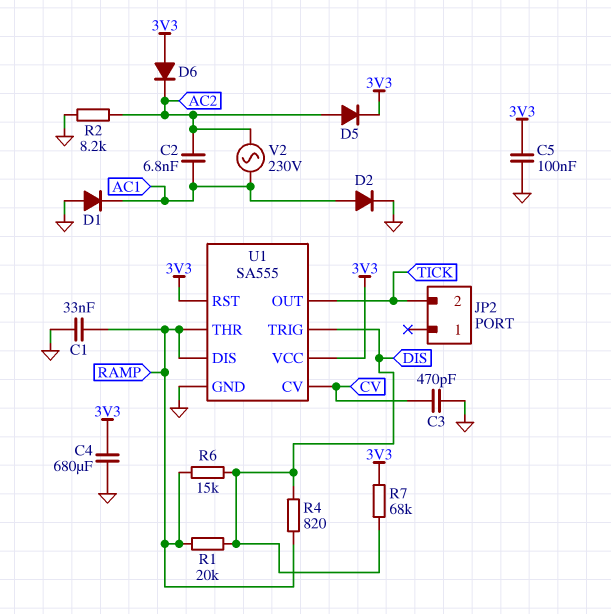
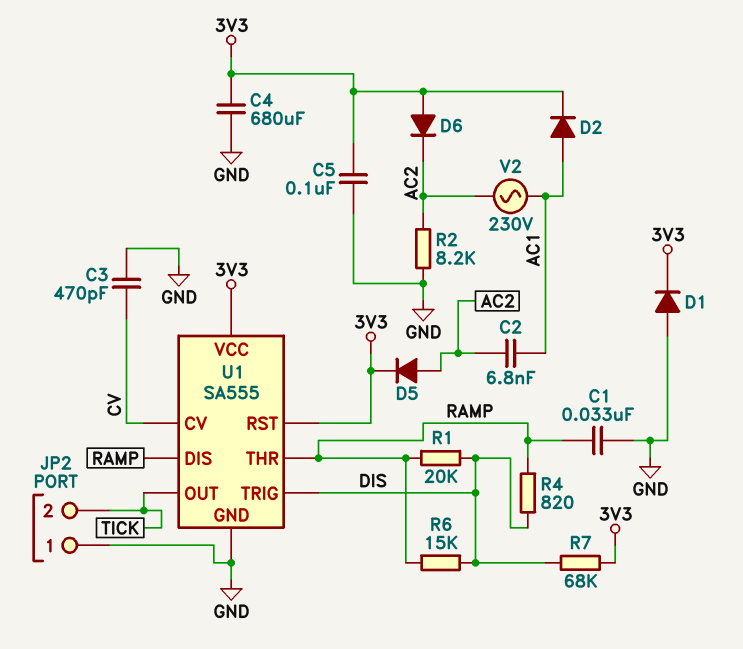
D1: diode (A GND, K AC1) -> diode (A GND, K 3V3)
D2: diode (A AC1, K GND) -> diode (A AC1, K 3V3)
JP2 pin 1: none -> GND

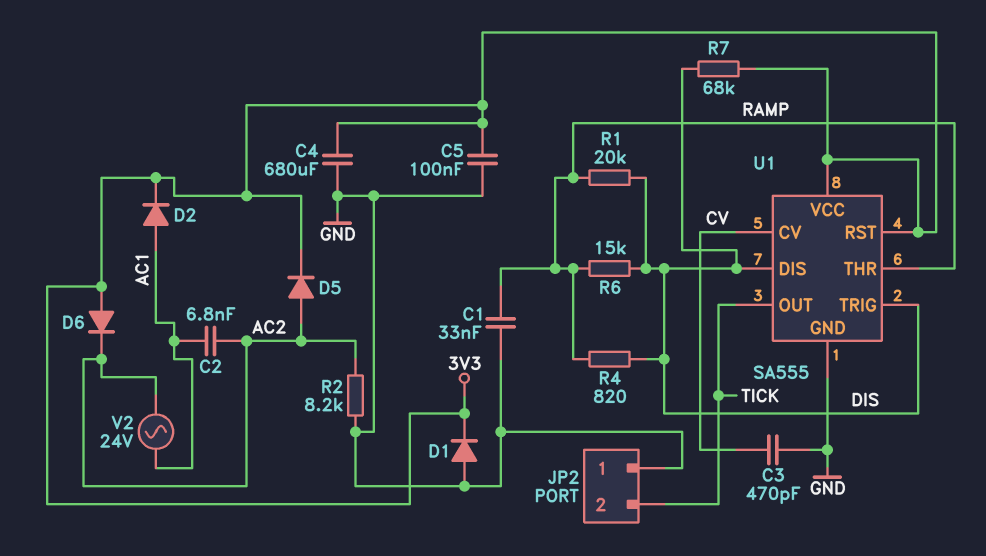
U1 pin DIS: RAMP -> DIS
V2: AC 230V (AC1, AC2) -> AC 24V (AC1, AC2)

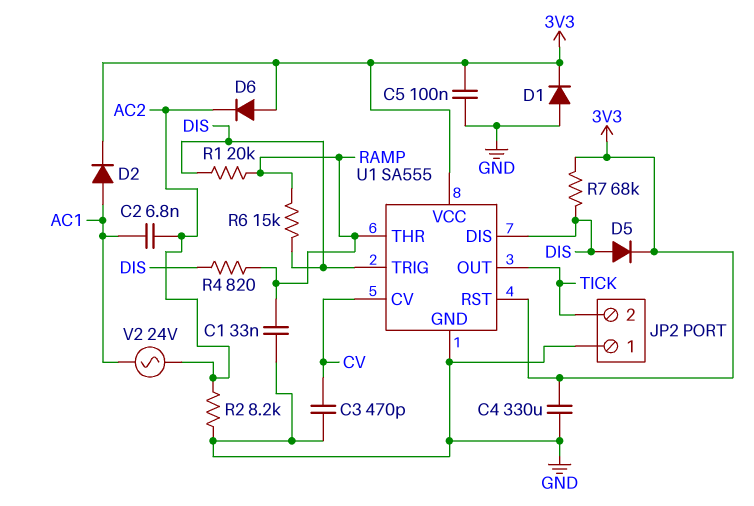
C4: 680uF (3V3, GND) -> 330uF (3V3, GND)
D5: diode (A AC2, K 3V3) -> diode (A DIS, K 3V3)

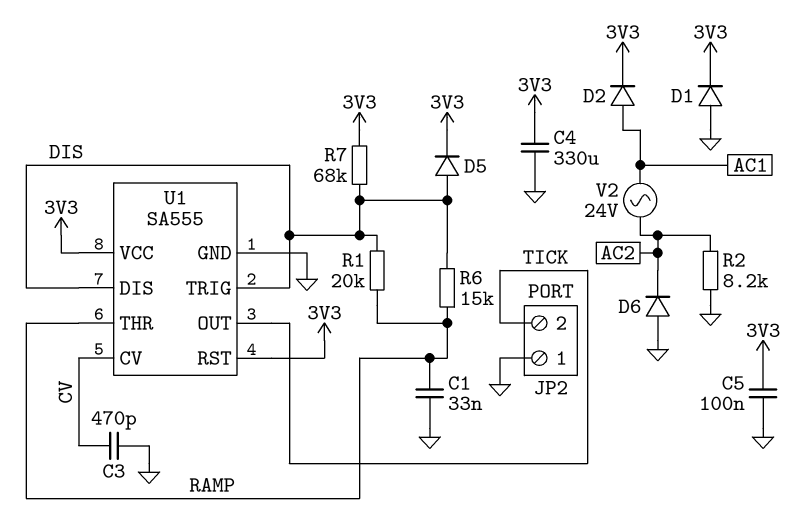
C2: 6.8nF (AC1, AC2) -> none
D6: diode (A 3V3, K AC2) -> diode (A GND, K AC2)
R4: 820 (DIS, RAMP) -> none

